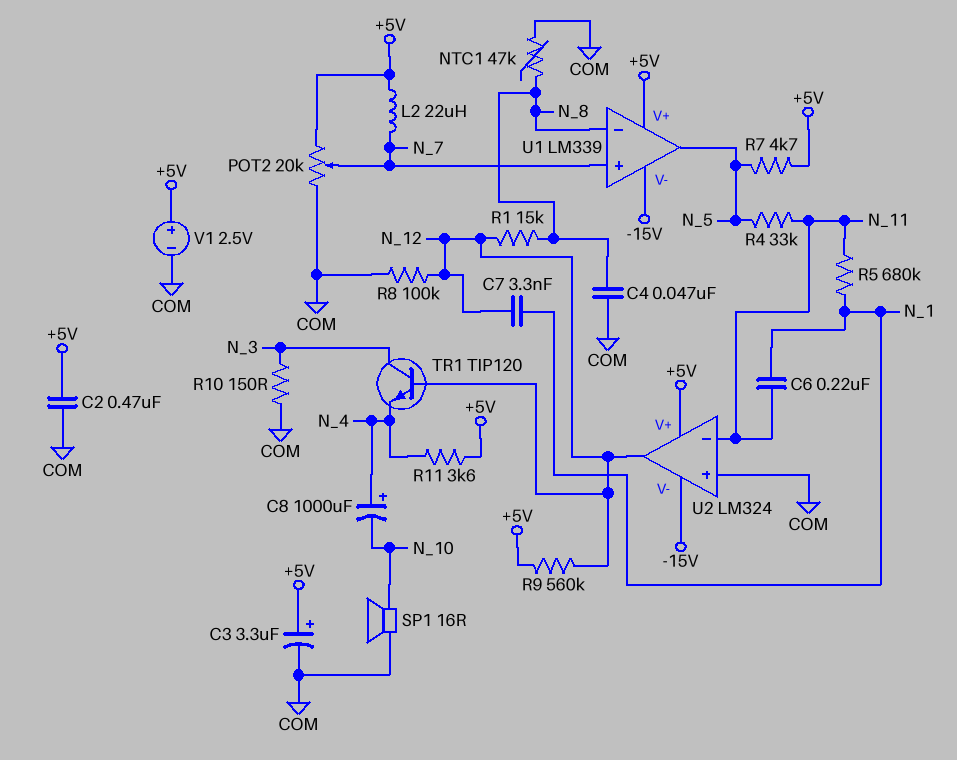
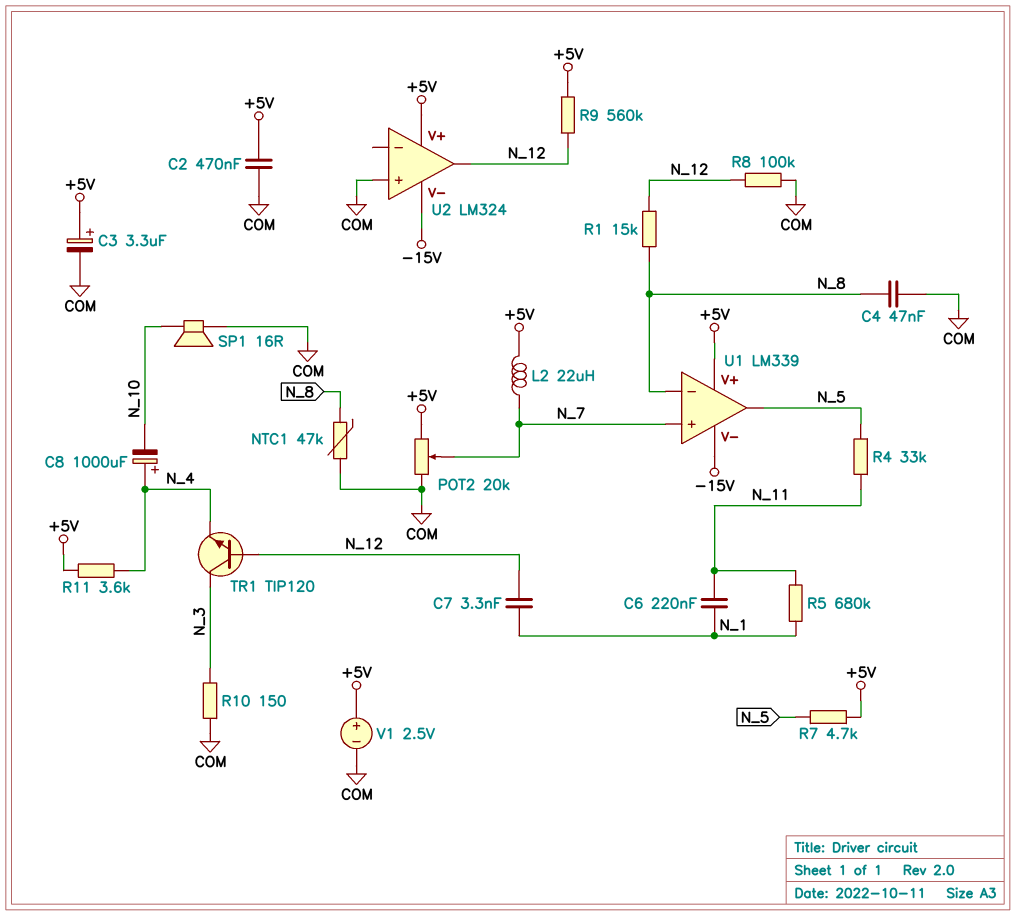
U2 pin in-: N_11 -> none

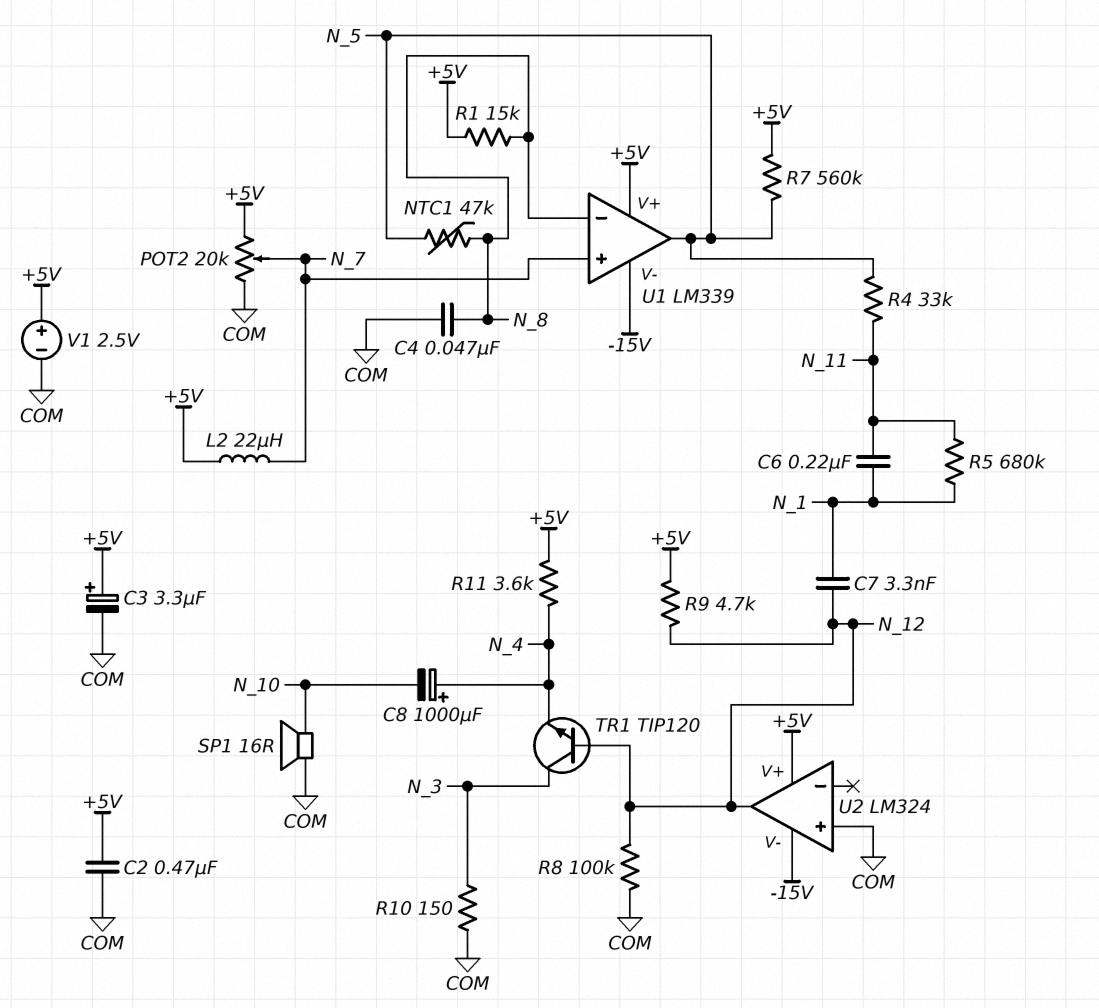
NTC1: 47k (COM, N_8) -> 47k (N_5, N_8)
R1: 15k (N_8, N_12) -> 15k (+5V, N_8)
R7: 4.7k (+5V, N_5) -> 560k (+5V, N_5)
R9: 560k (+5V, N_12) -> 4.7k (+5V, N_12)

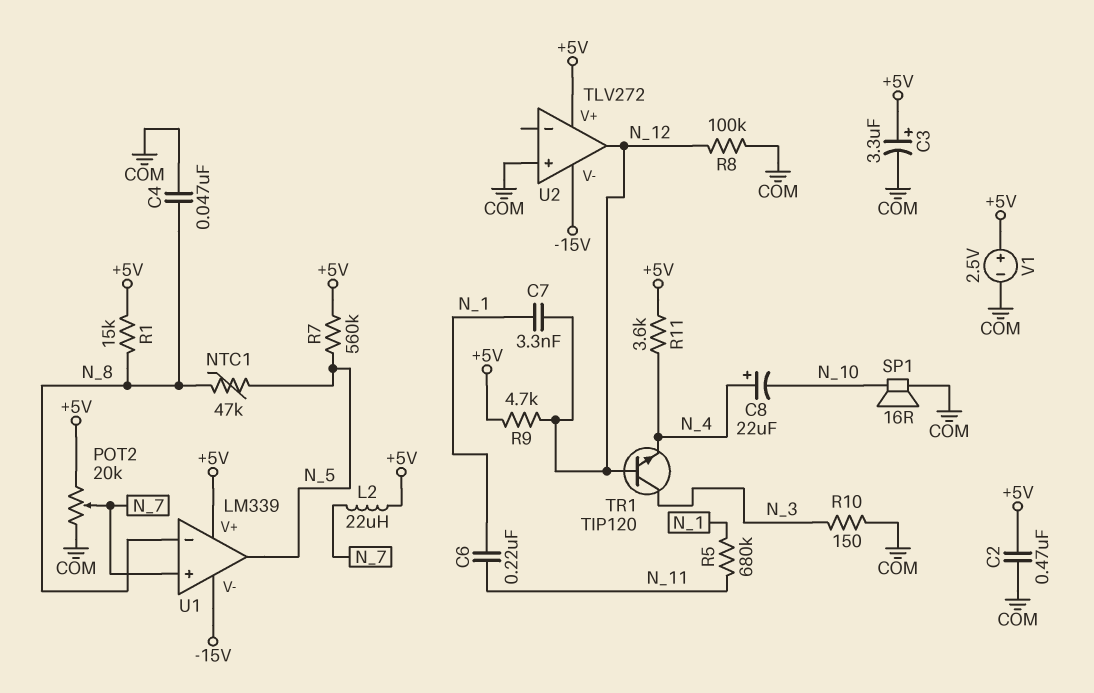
C8: 1000uF (plus N_4, minus N_10) -> 22uF (plus N_4, minus N_10)
R4: 33k (N_5, N_11) -> none
U2: LM324 -> TLV272

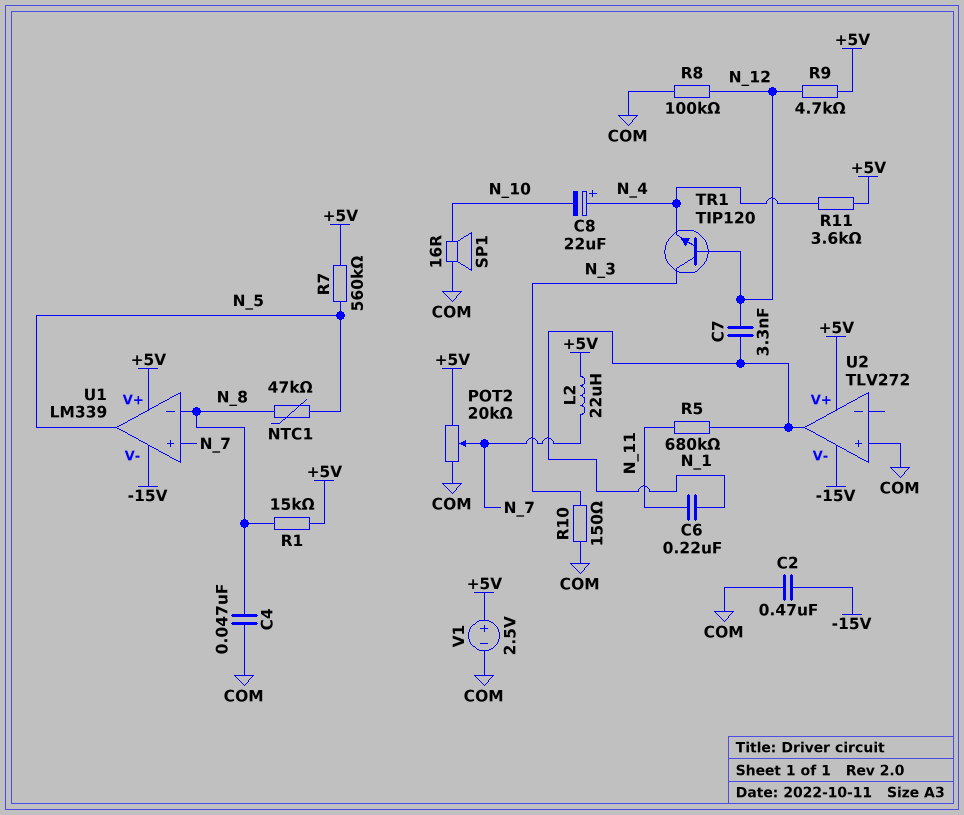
C2: 470nF (+5V, COM) -> 470nF (-15V, COM)
C3: 3.3uF (plus +5V, minus COM) -> none
U2 pin out: N_12 -> N_1

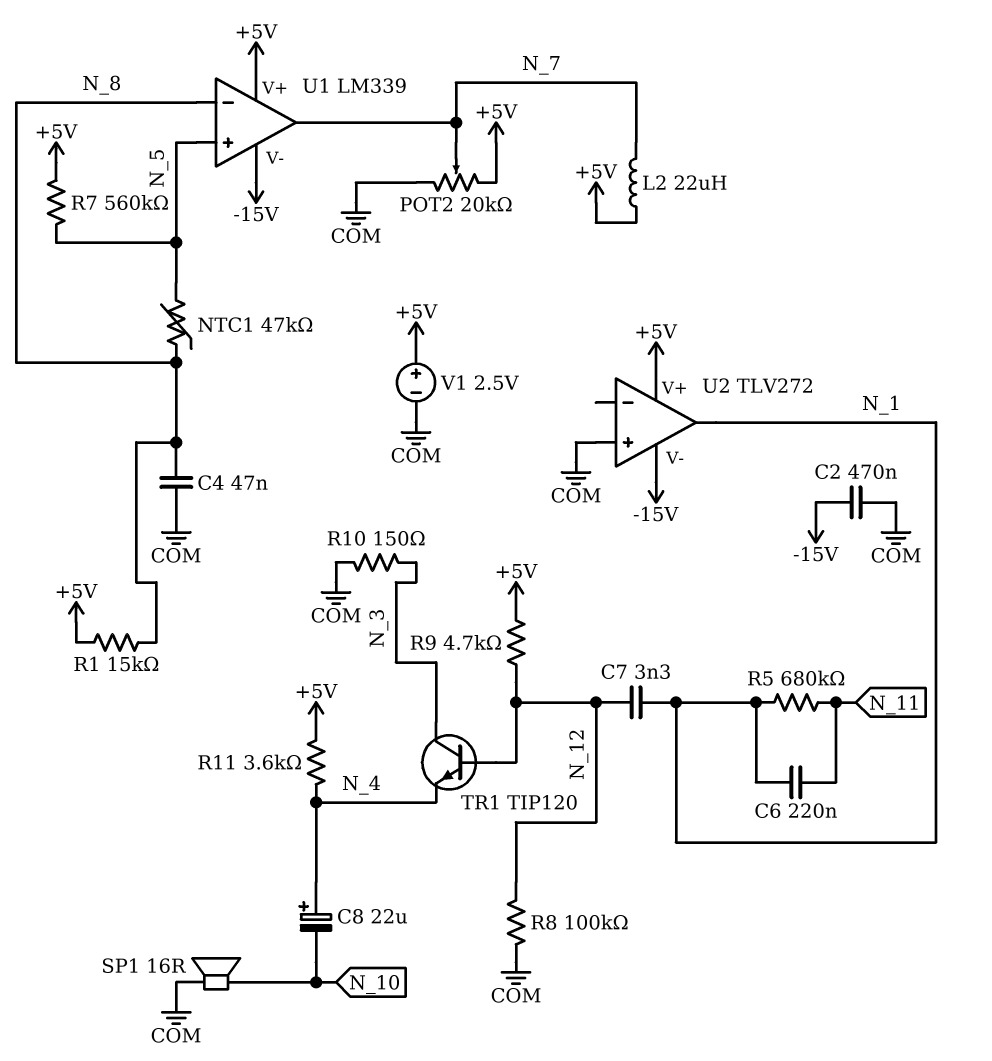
U1 pin in+: N_7 -> N_5
U1 pin out: N_5 -> N_7

